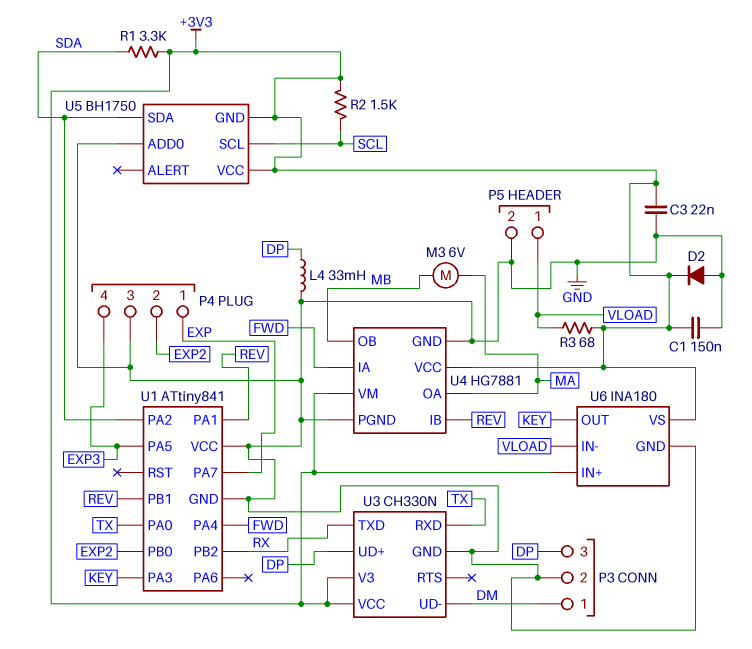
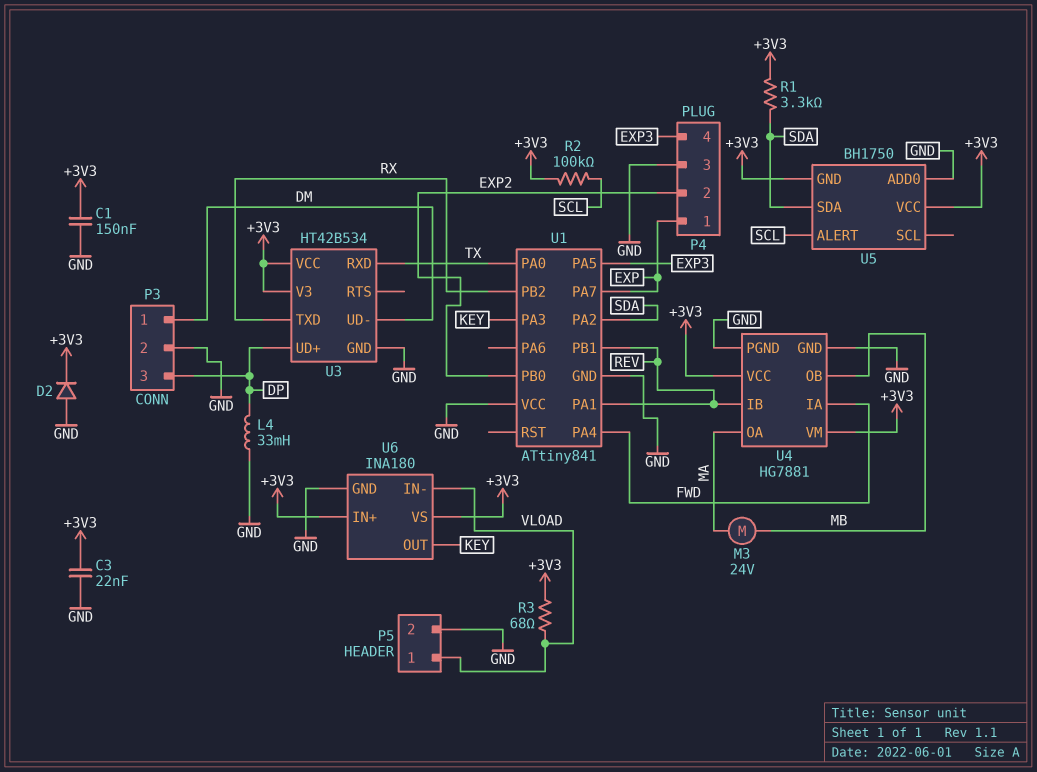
M3: motor 6V (MA, MB) -> motor 24V (MA, MB)
R2: 1.5k (+3V3, SCL) -> 100k (+3V3, SCL)
U3: CH330N -> HT42B534
U5 pin ALERT: none -> SCL
U5 pin SCL: SCL -> none

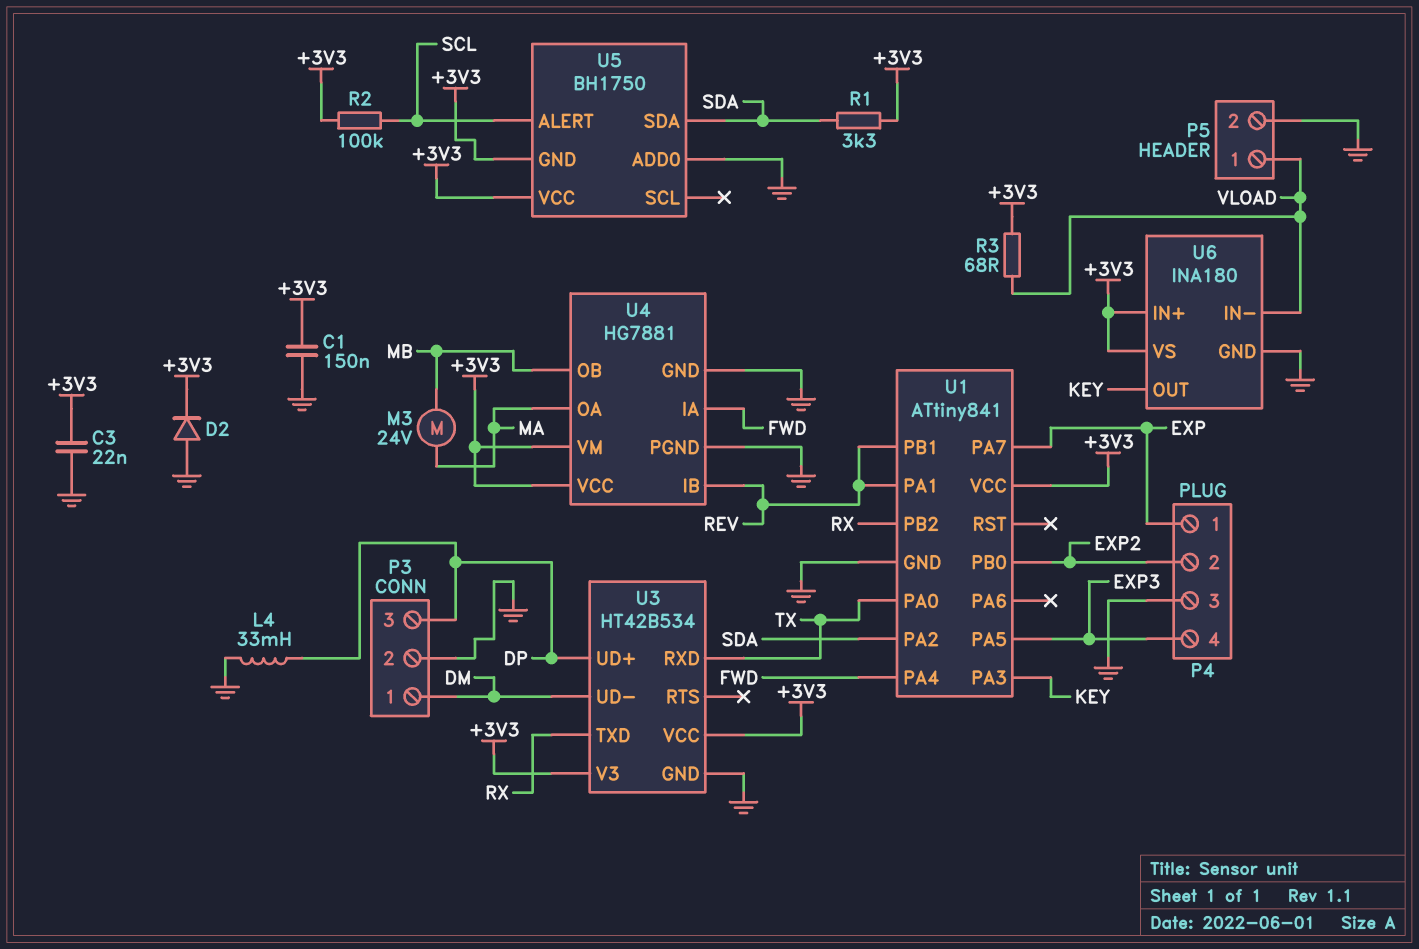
U1 pin VCC: GND -> +3V3

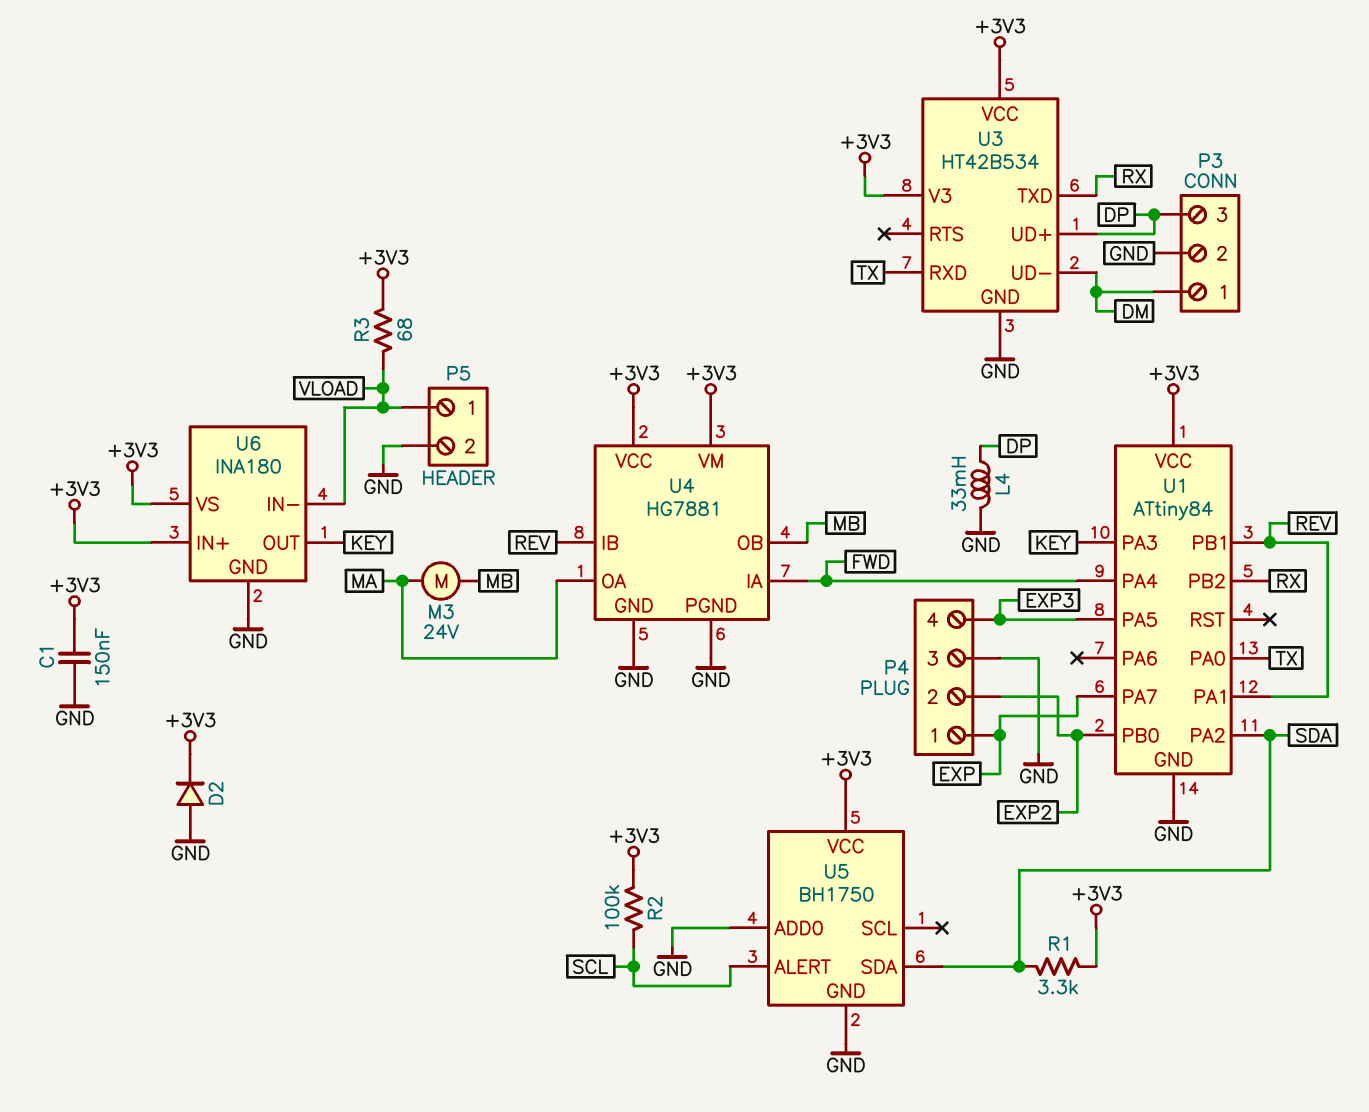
C3: 22nF (+3V3, GND) -> none
U1: ATtiny841 -> ATtiny84
U5 pin GND: +3V3 -> GND

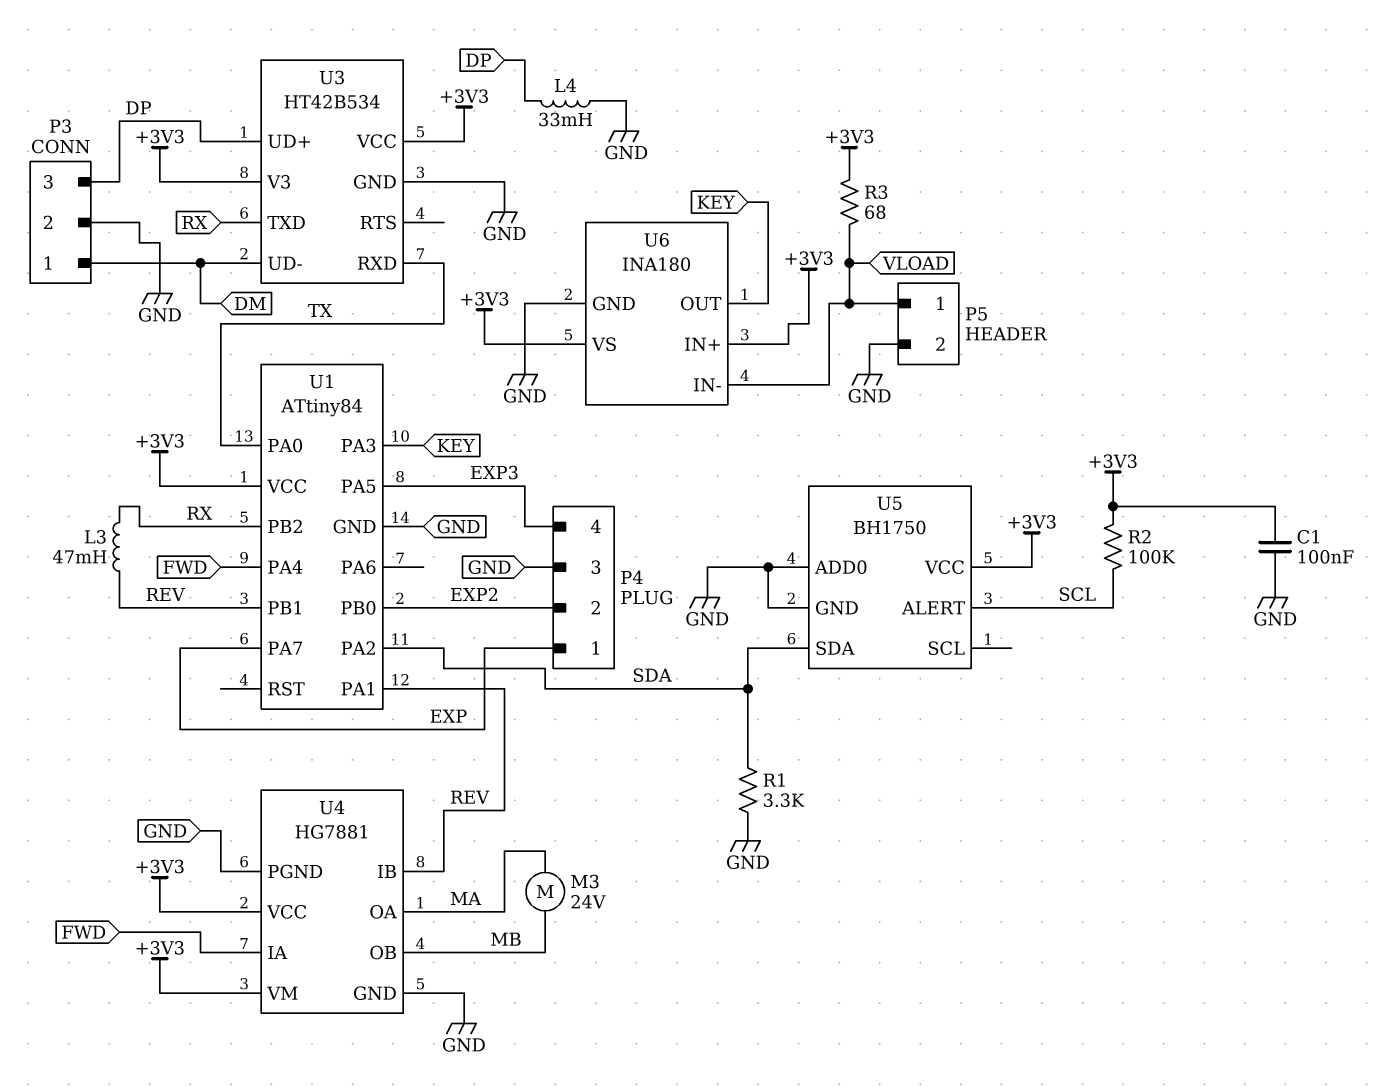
C1: 150nF (+3V3, GND) -> 100nF (+3V3, GND)
D2: diode (A GND, K +3V3) -> none
L3: none -> 47mH (REV, RX)
R1: 3.3k (+3V3, SDA) -> 3.3k (GND, SDA)

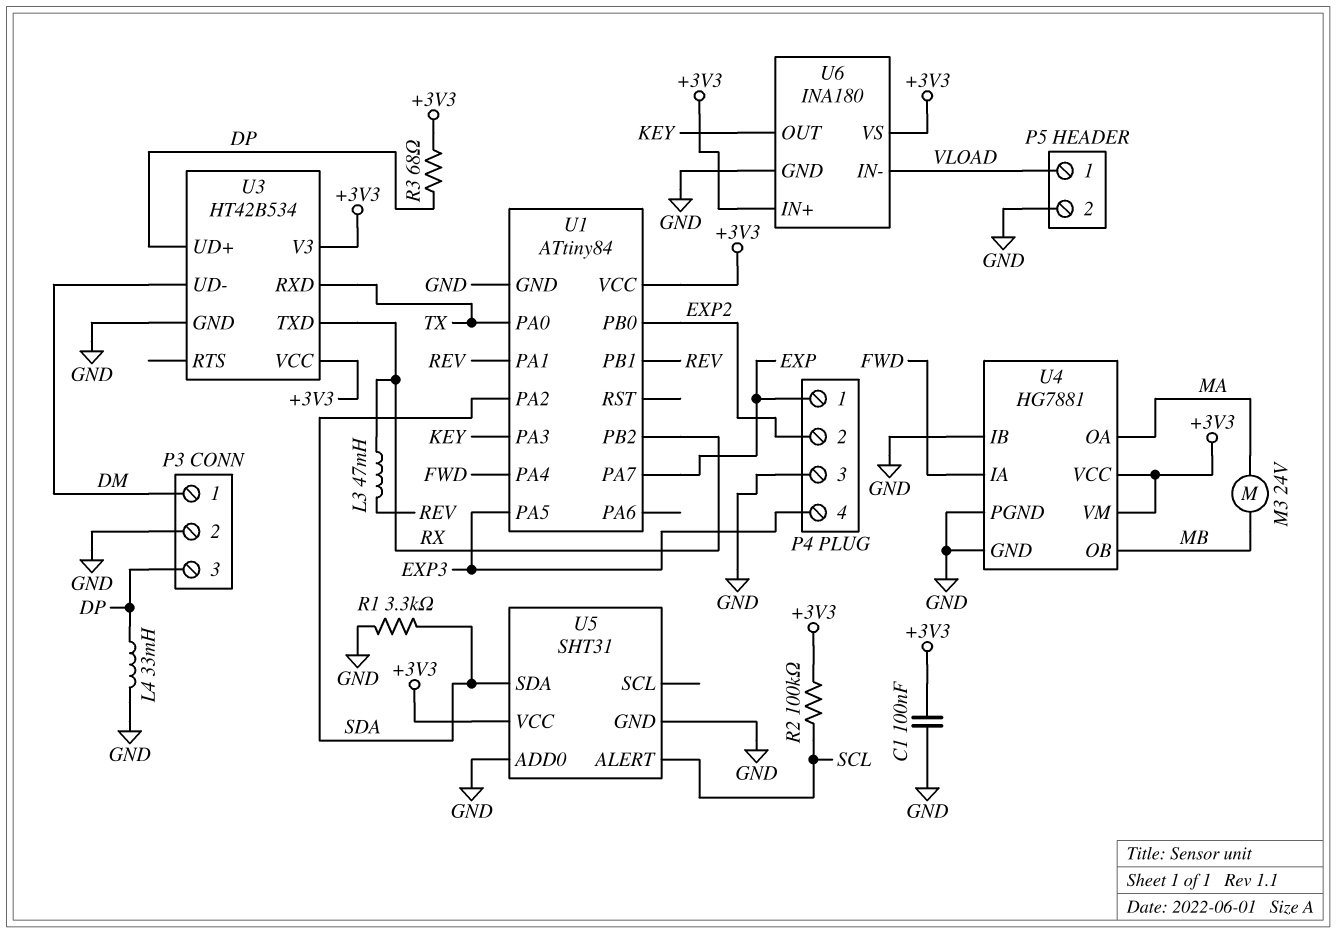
R3: 68 (+3V3, VLOAD) -> 68 (+3V3, DP)
U4 pin IB: REV -> GND
U5: BH1750 -> SHT31

